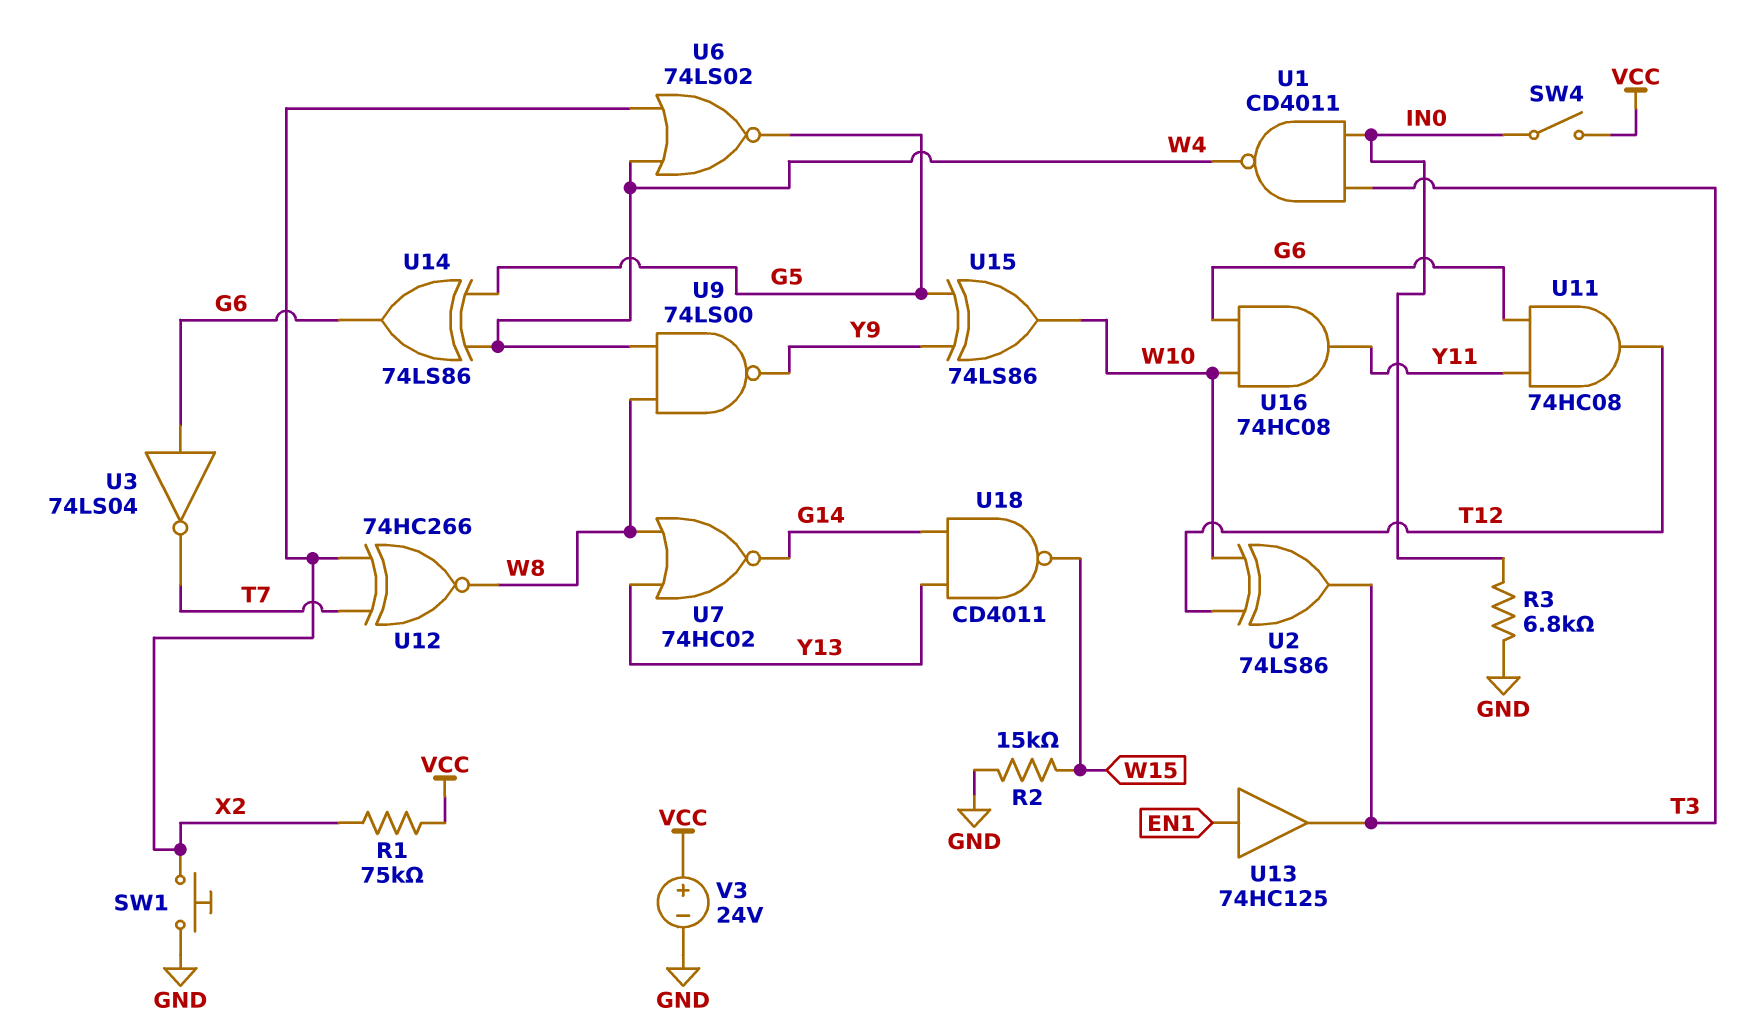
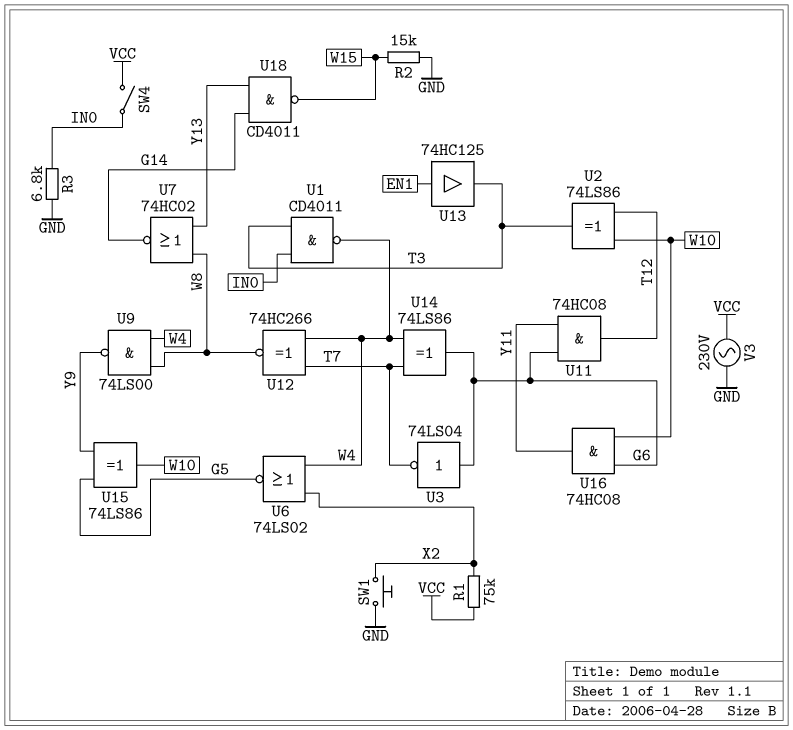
U12: XNOR 74HC266 (in T7, in X2, out W8) -> XNOR 74HC266 (in T7, in W4, out W8)
U14: XOR 74LS86 (in G5, in W4, out G6) -> XOR 74LS86 (in T7, in W4, out G6)
V3: 24V (plus VCC, minus GND) -> AC 230V (GND, VCC)

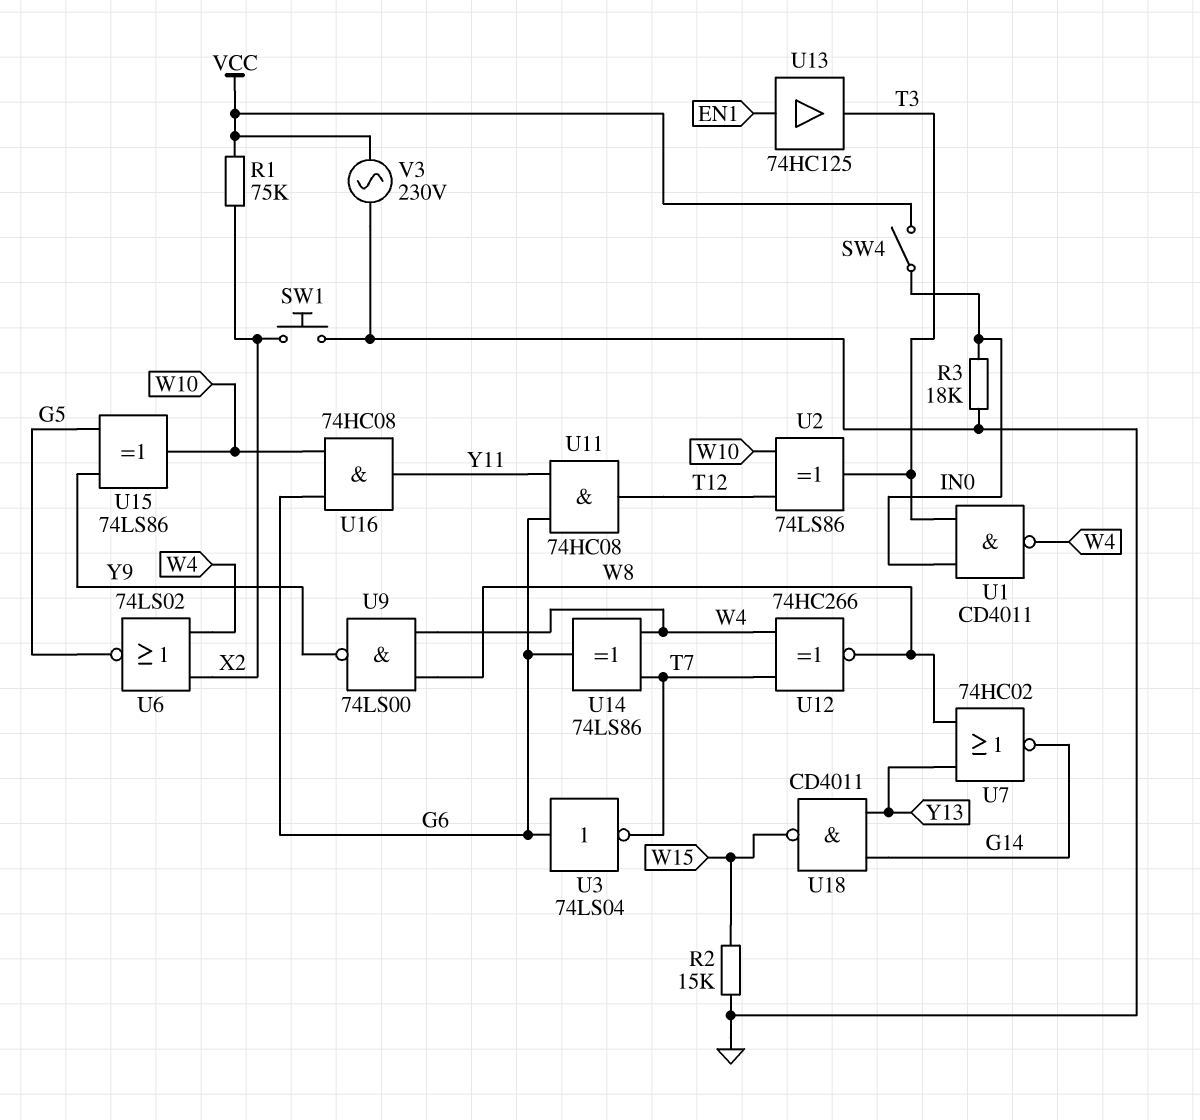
R3: 6.8k (GND, IN0) -> 18k (GND, IN0)

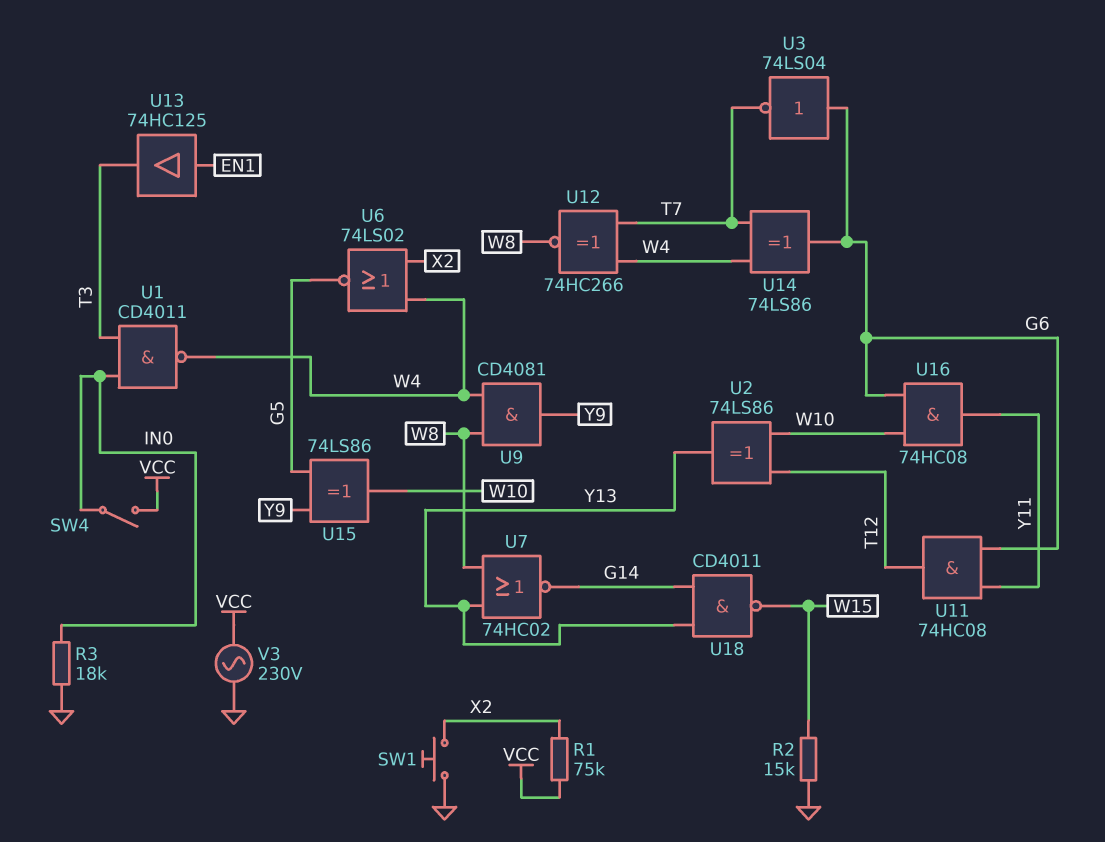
U2: XOR 74LS86 (in T12, in W10, out T3) -> XOR 74LS86 (in T12, in W10, out Y13)
U9: NAND 74LS00 (in W4, in W8, out Y9) -> AND CD4081 (in W4, in W8, out Y9)

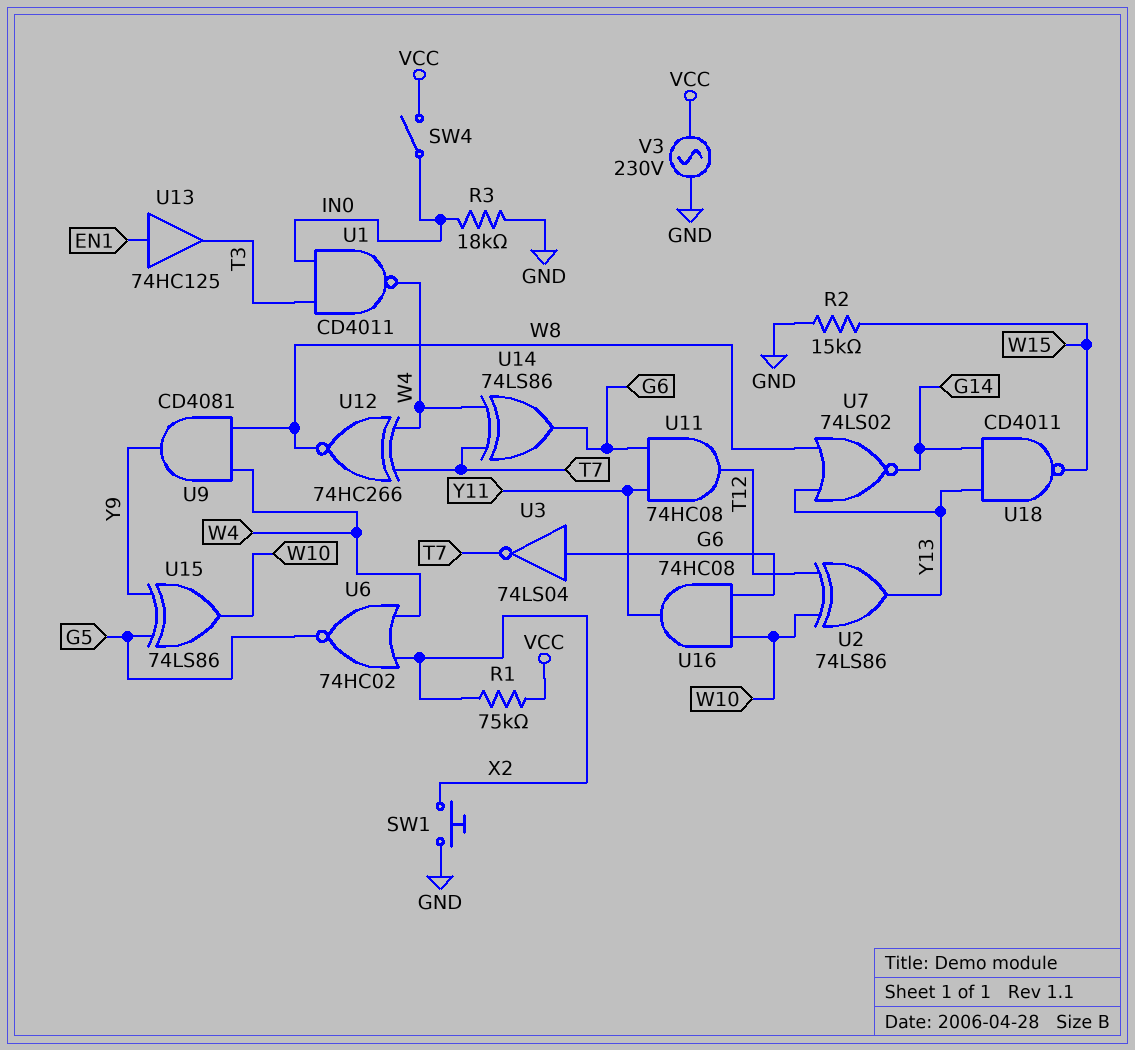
U6: NOR 74LS02 (in W4, in X2, out G5) -> NOR 74HC02 (in W4, in X2, out G5)
U7: NOR 74HC02 (in W8, in Y13, out G14) -> NOR 74LS02 (in W8, in Y13, out G14)

